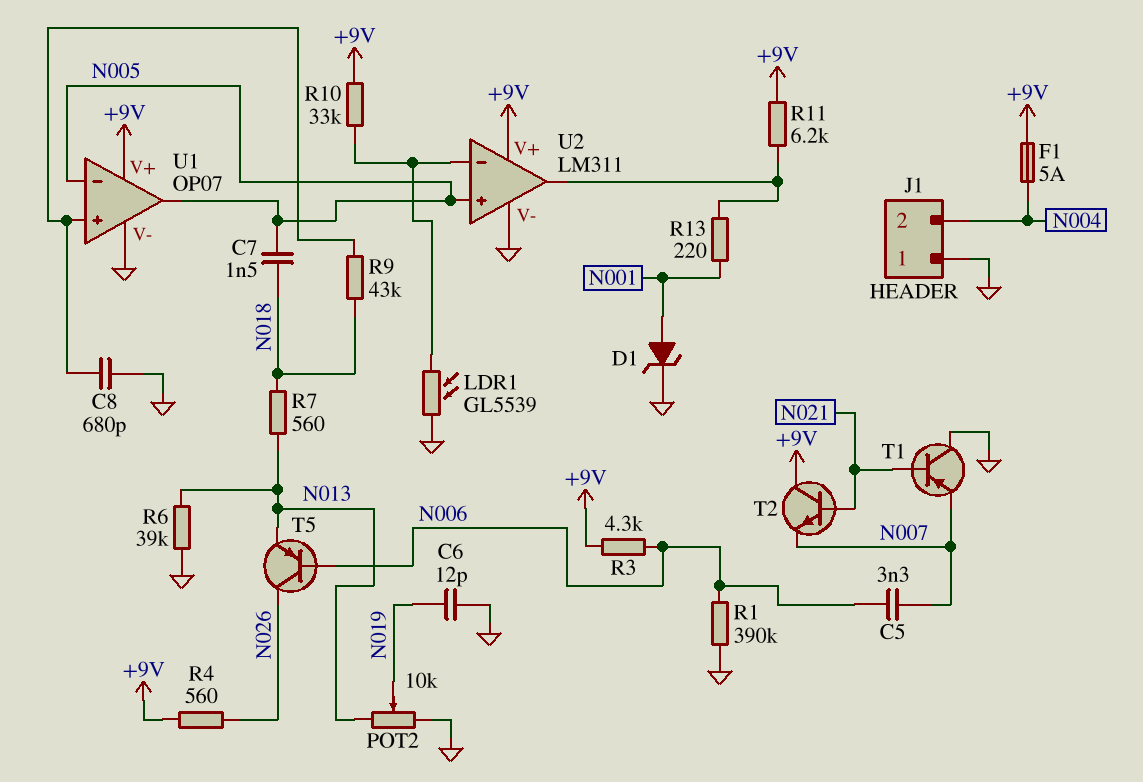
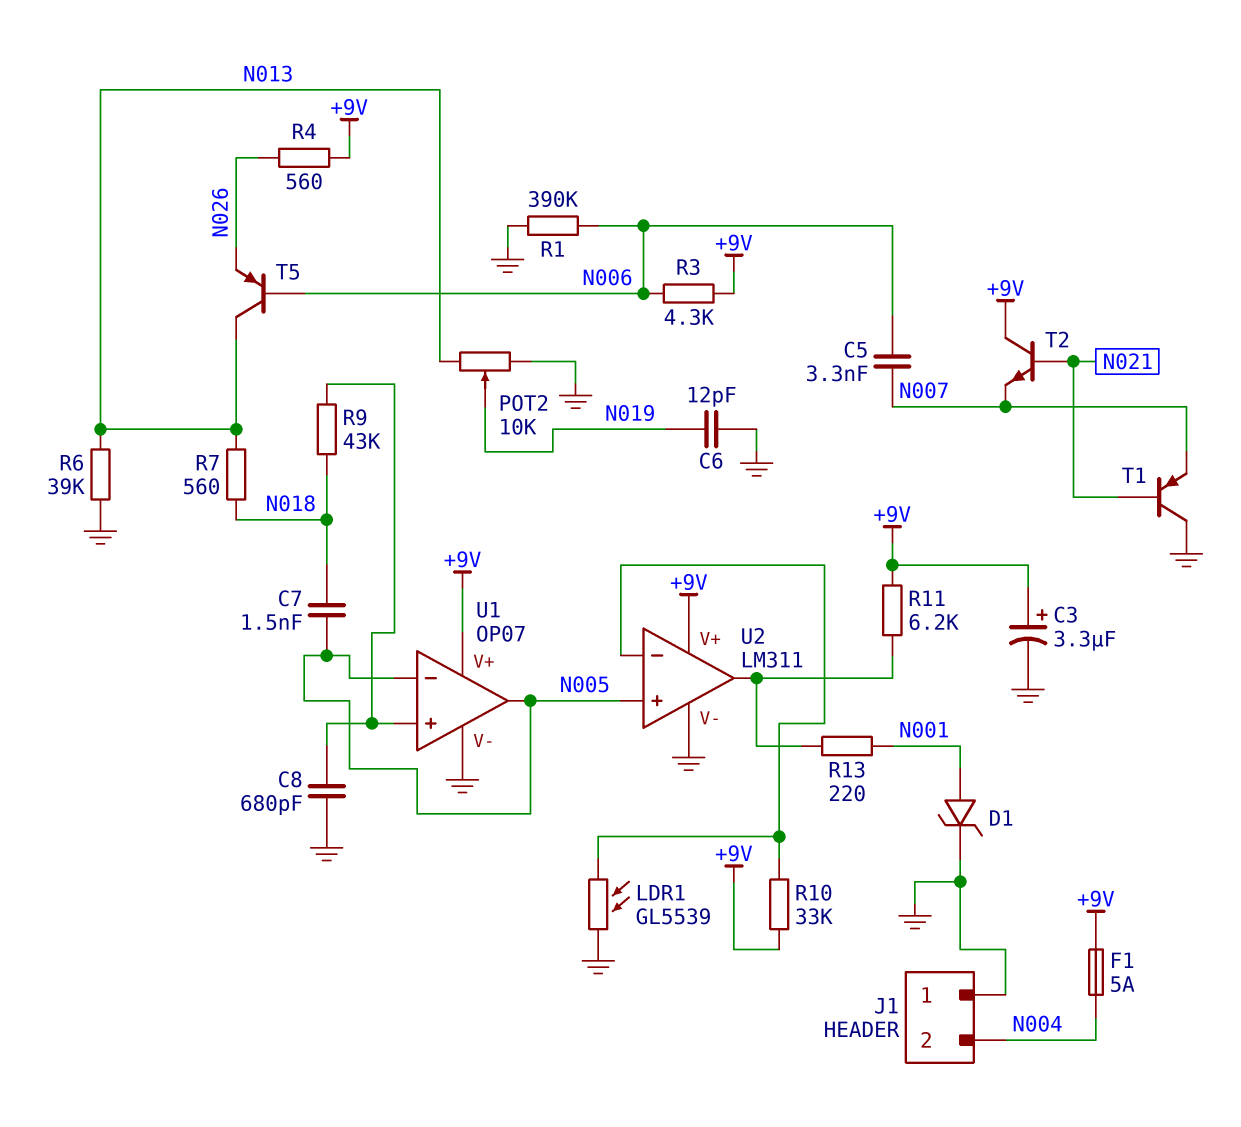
C3: none -> 3.3uF (plus +9V, minus GND)
T5: PNP (B N006, C N026, E N013) -> PNP (B N006, C N013, E N026)

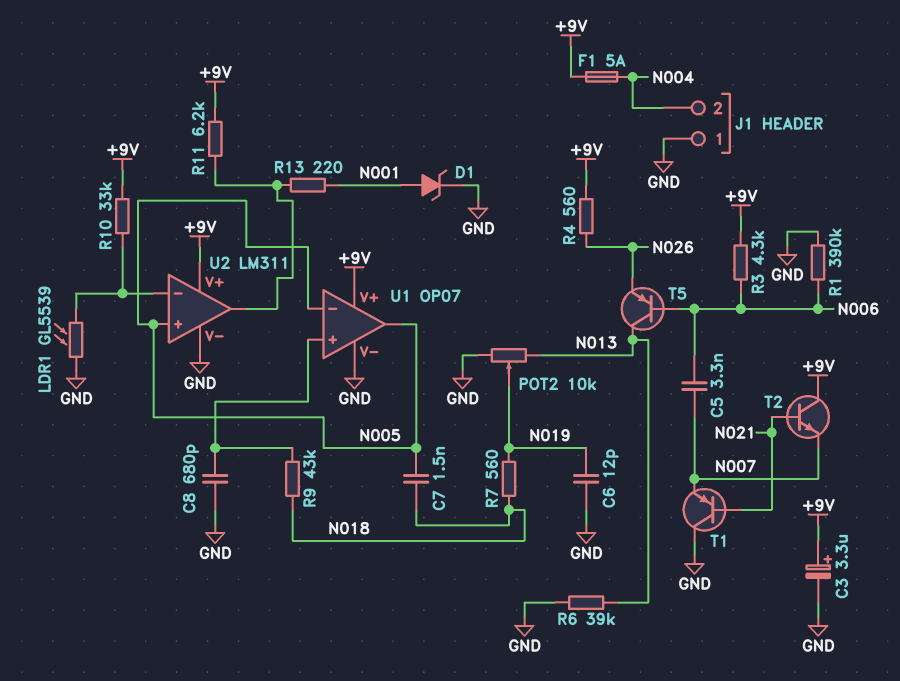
R7: 560 (N013, N018) -> 560 (N018, N019)

